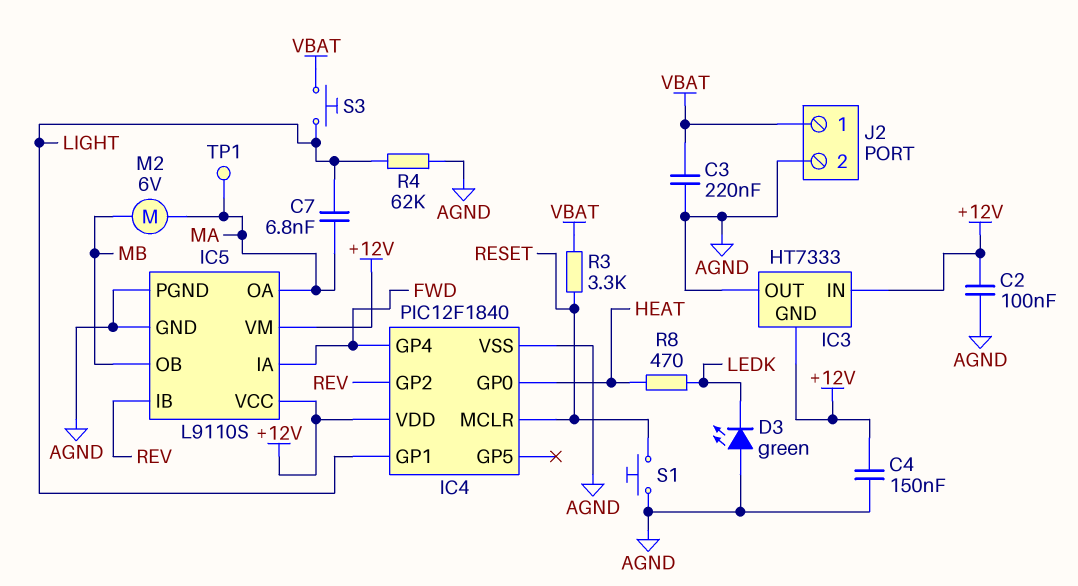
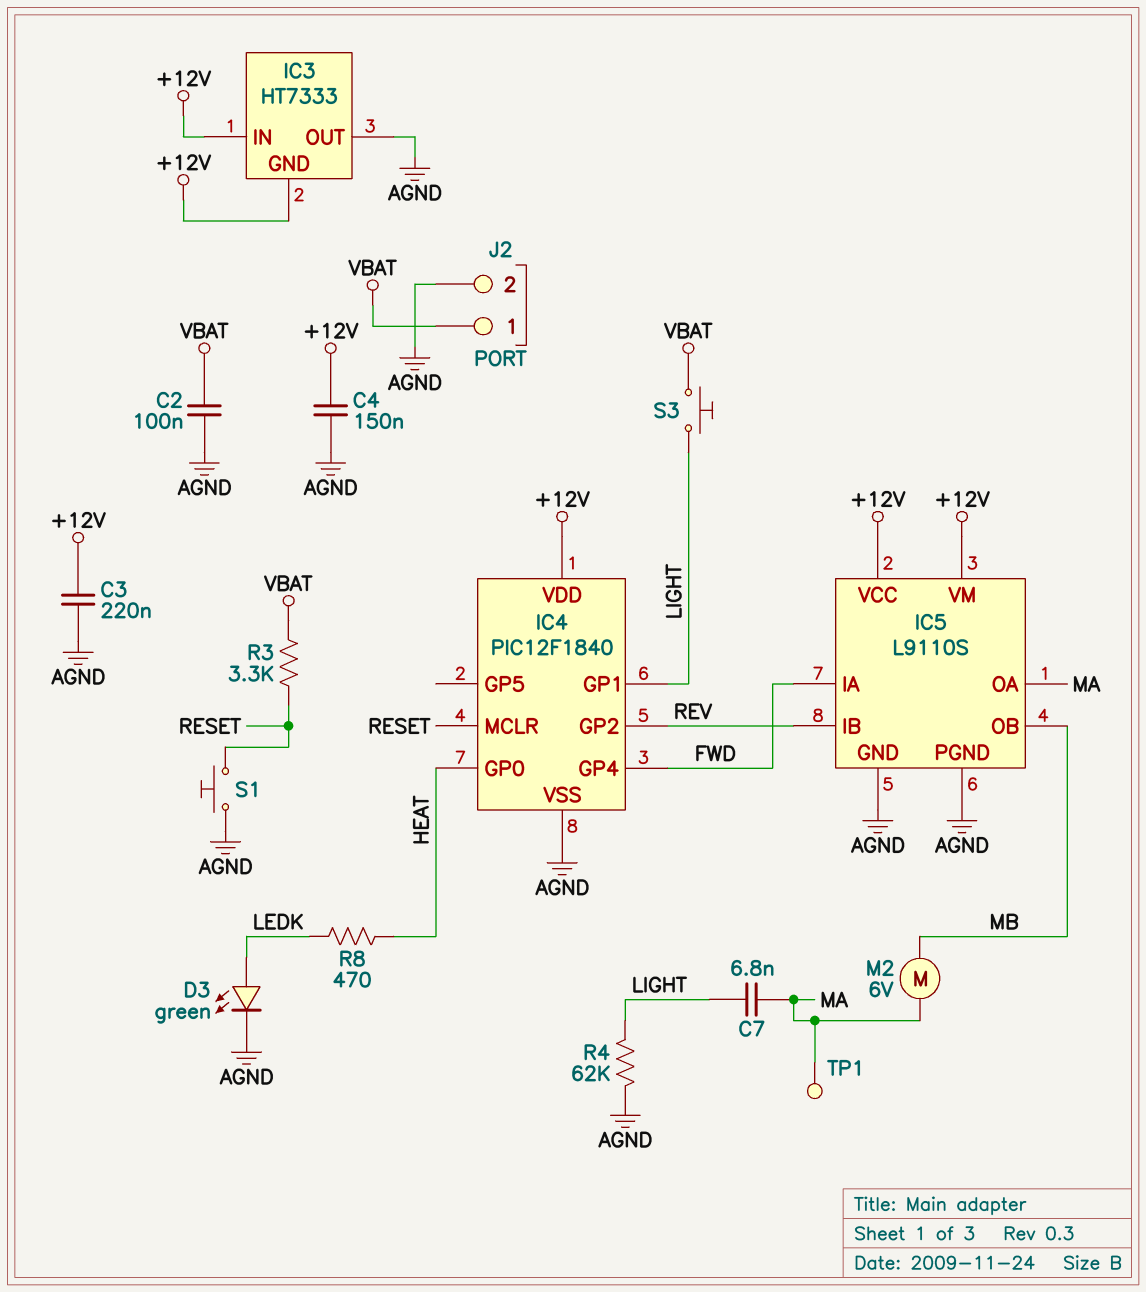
C2: 100nF (+12V, AGND) -> 100nF (AGND, VBAT)
C3: 220nF (AGND, VBAT) -> 220nF (+12V, AGND)
D3: LED green (A AGND, K LEDK) -> LED green (A LEDK, K AGND)

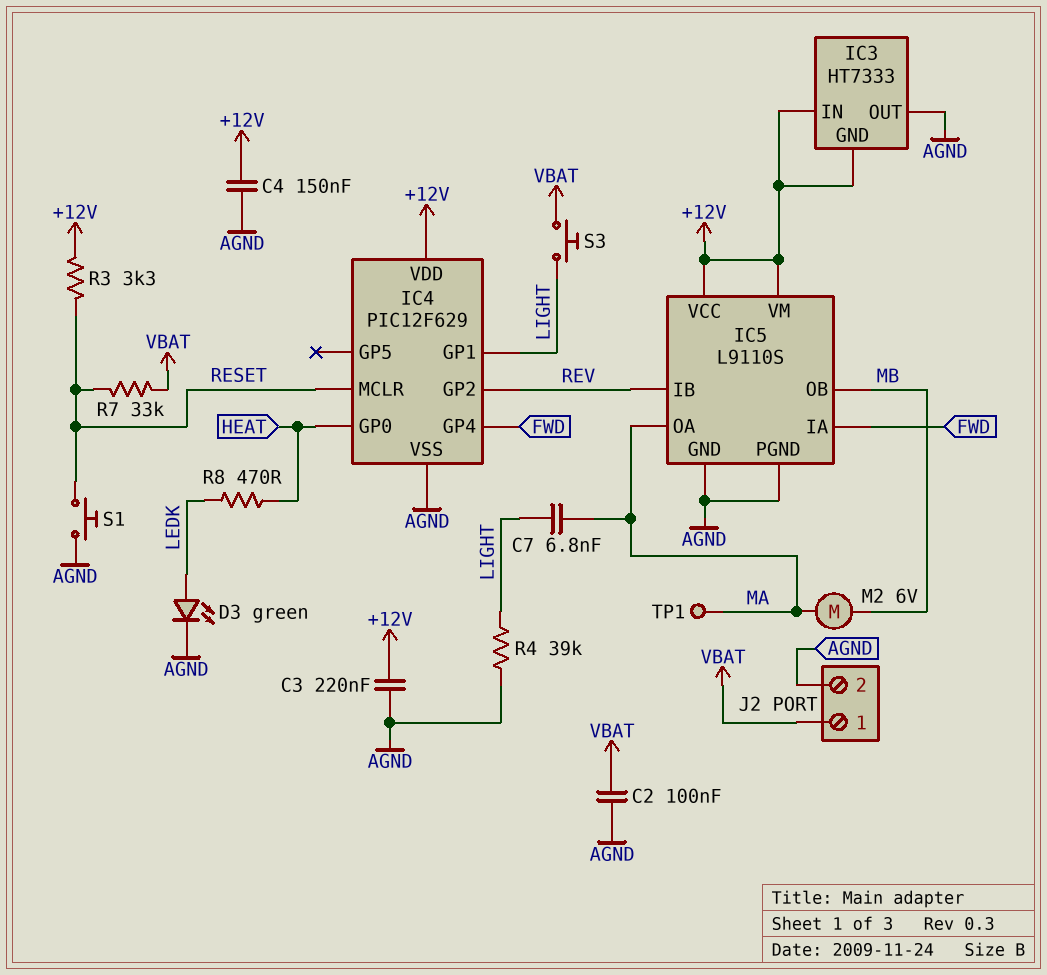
IC4: PIC12F1840 -> PIC12F629
R3: 3.3k (RESET, VBAT) -> 3.3k (+12V, RESET)
R4: 62k (AGND, LIGHT) -> 39k (AGND, LIGHT)
R7: none -> 33k (RESET, VBAT)

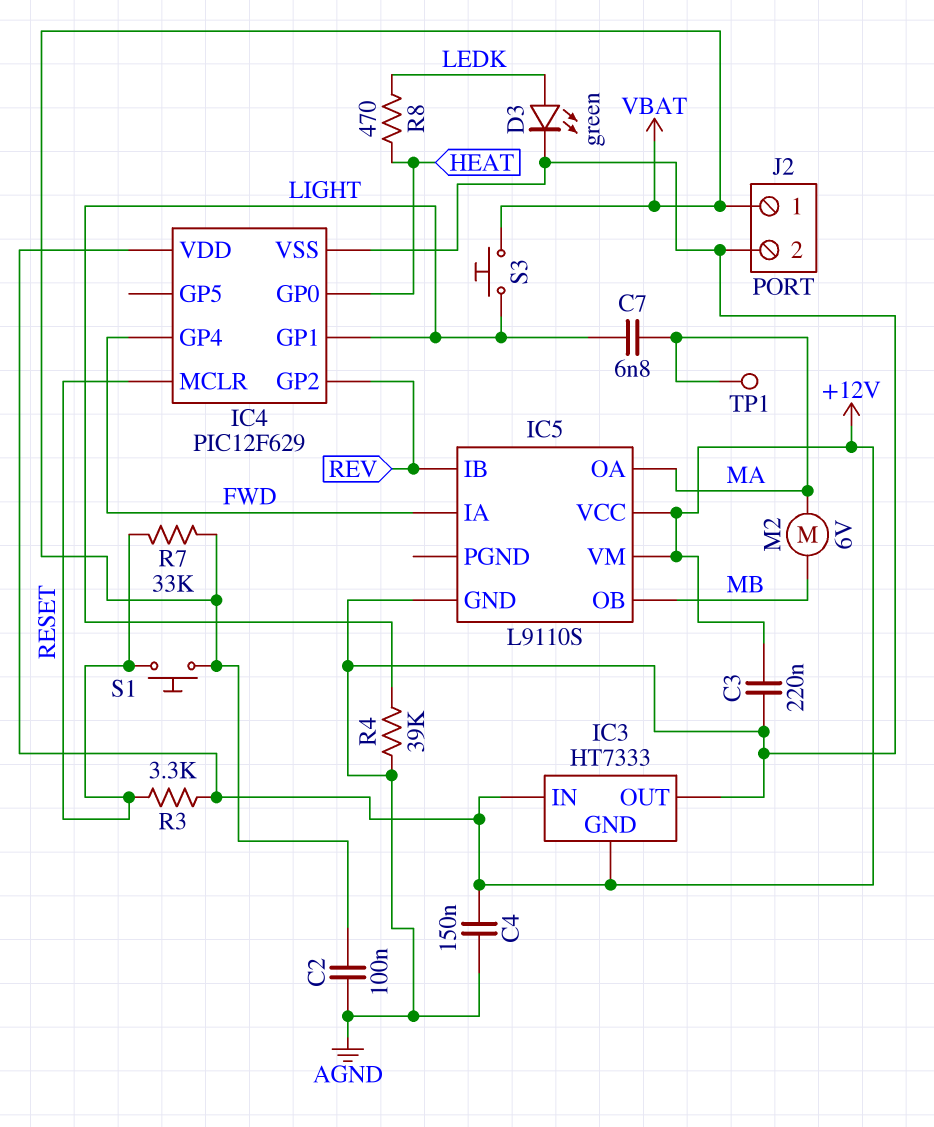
IC5 pin PGND: AGND -> none
S1: button (AGND, RESET) -> button (RESET, VBAT)

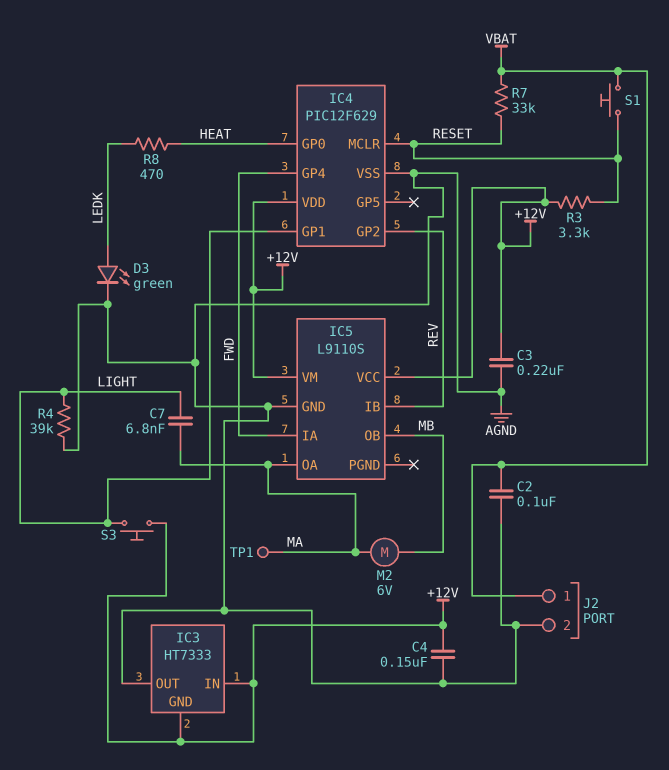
S3: button (LIGHT, VBAT) -> button (+12V, LIGHT)

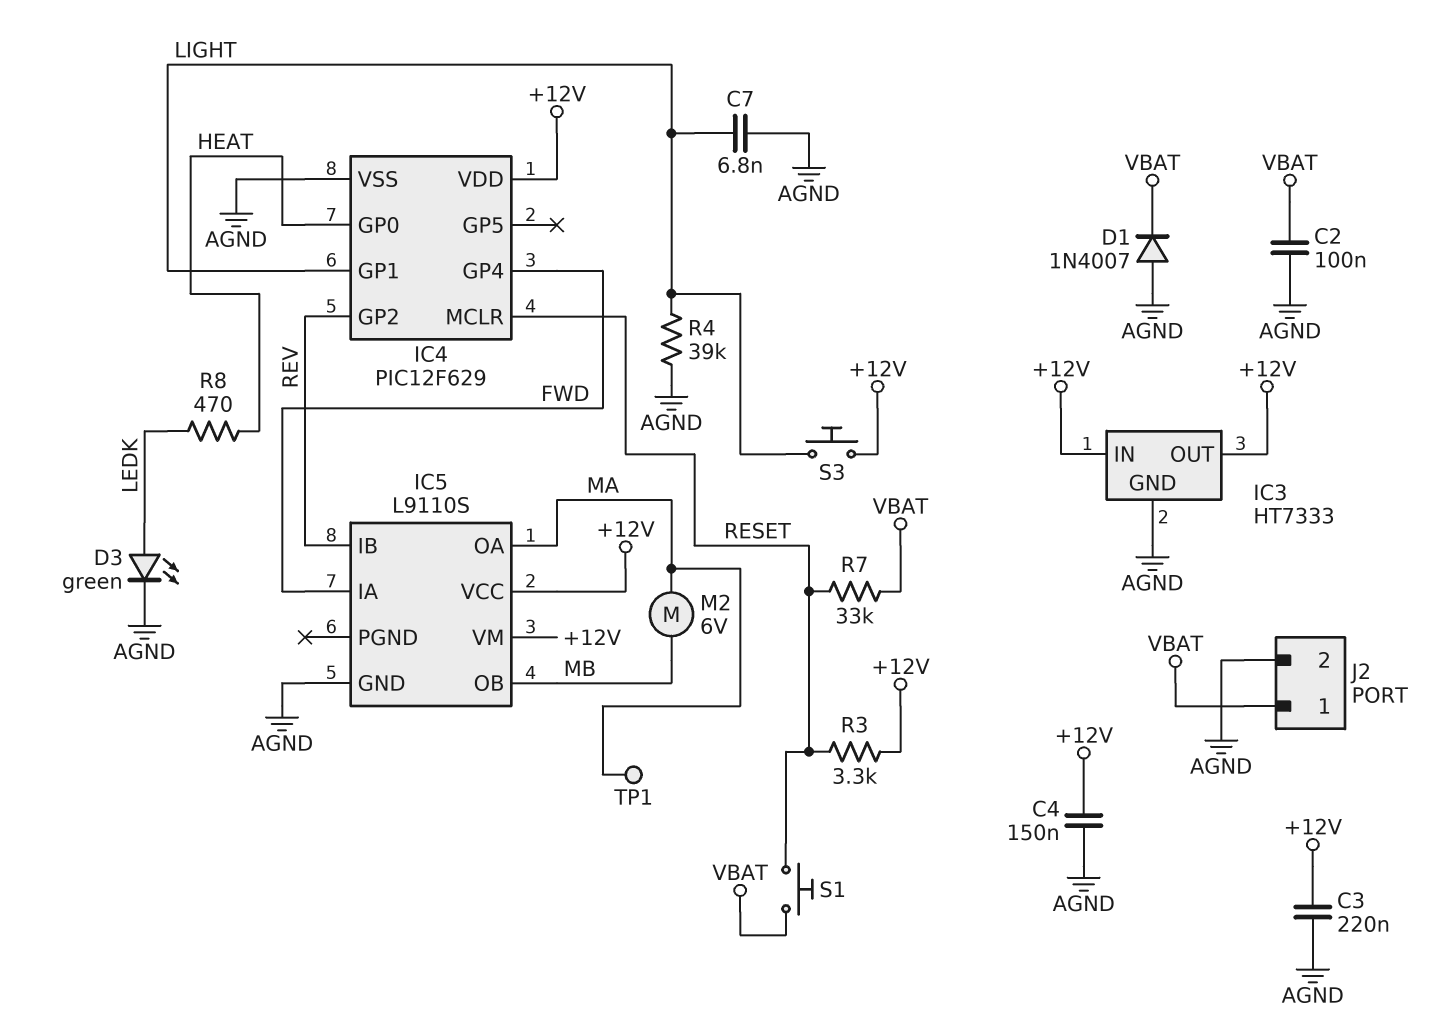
C7: 6.8nF (LIGHT, MA) -> 6.8nF (AGND, LIGHT)
D1: none -> diode 1N4007 (A AGND, K VBAT)
IC3 pin GND: +12V -> AGND
IC3 pin OUT: AGND -> +12V

